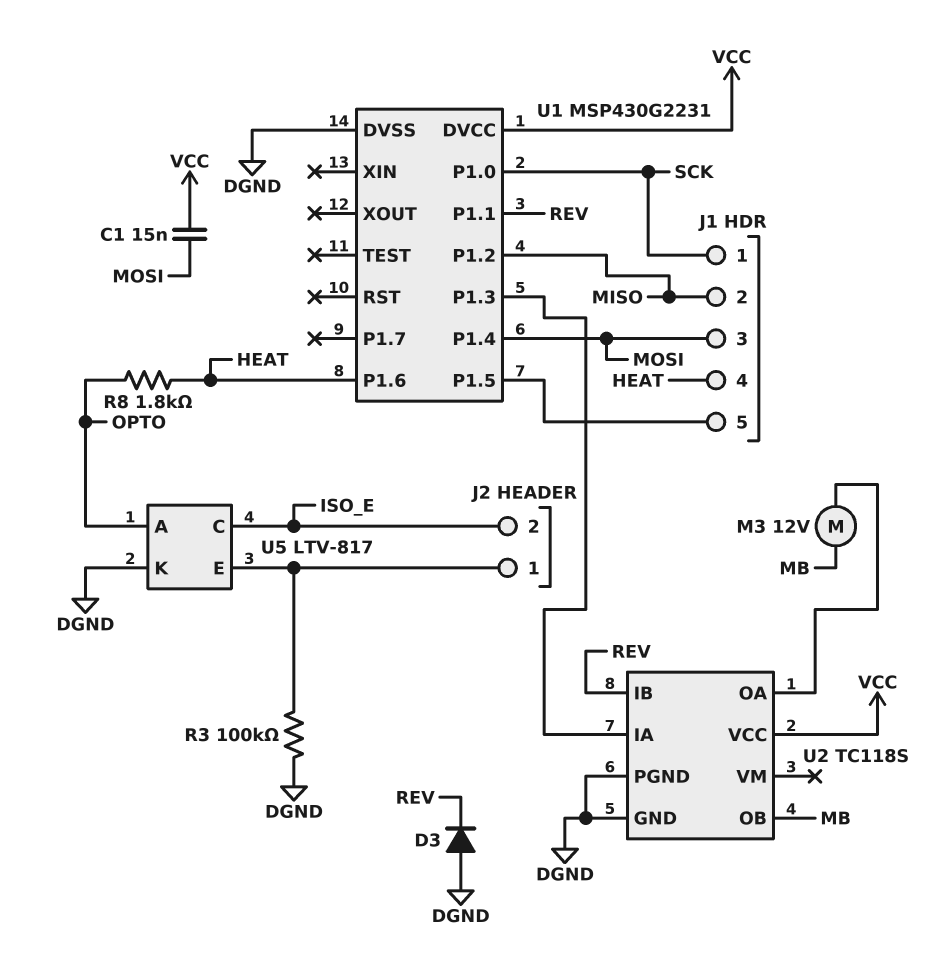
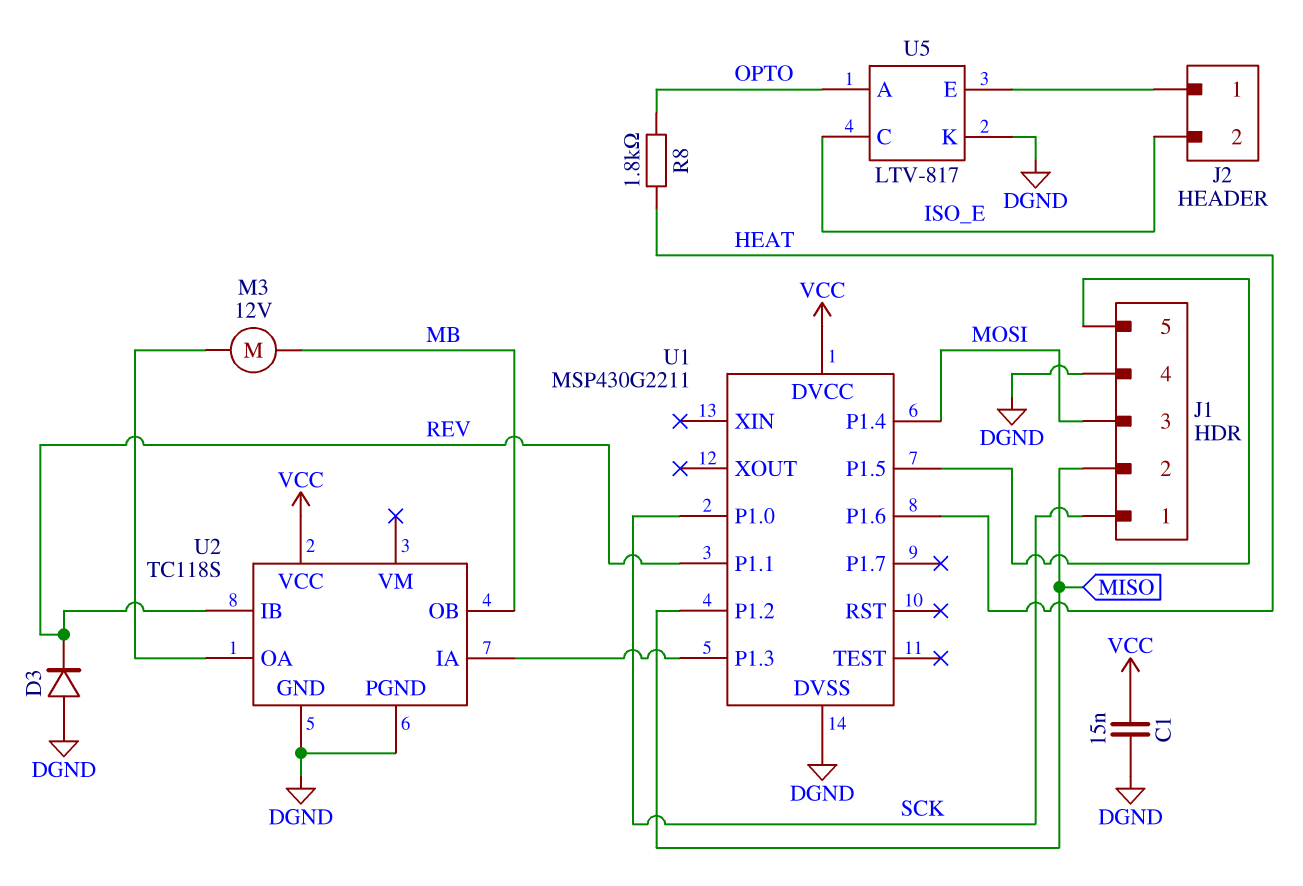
C1: 15nF (MOSI, VCC) -> 15nF (DGND, VCC)
J1 pin 4: HEAT -> DGND
R3: 100k (DGND, J2/1) -> none
U1: MSP430G2231 -> MSP430G2211

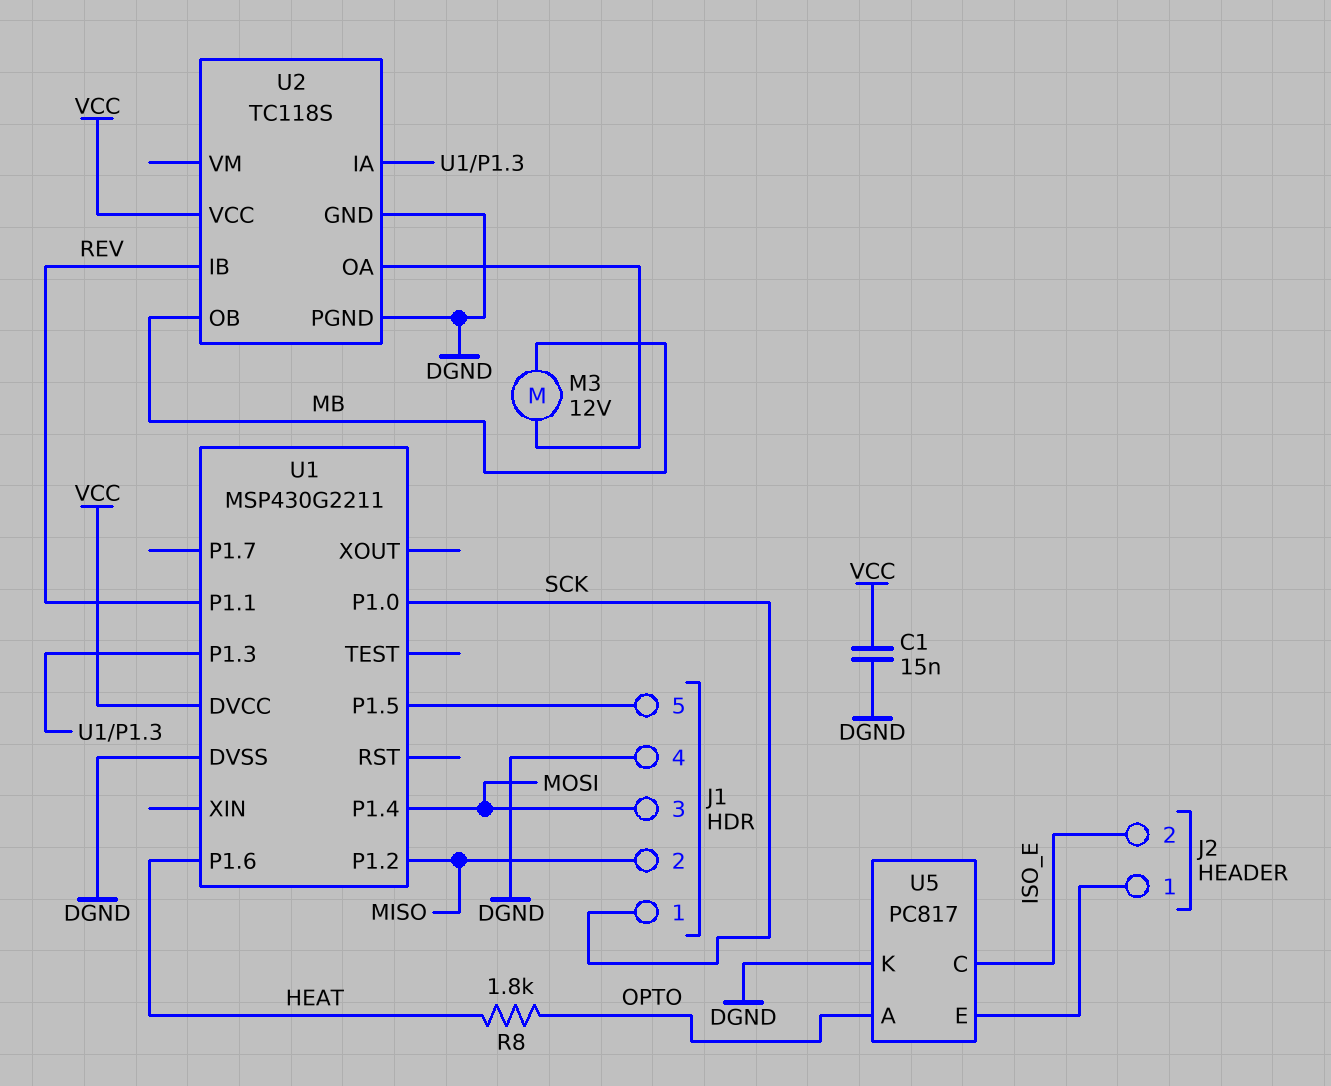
D3: diode (A DGND, K REV) -> none
U5: LTV-817 -> PC817

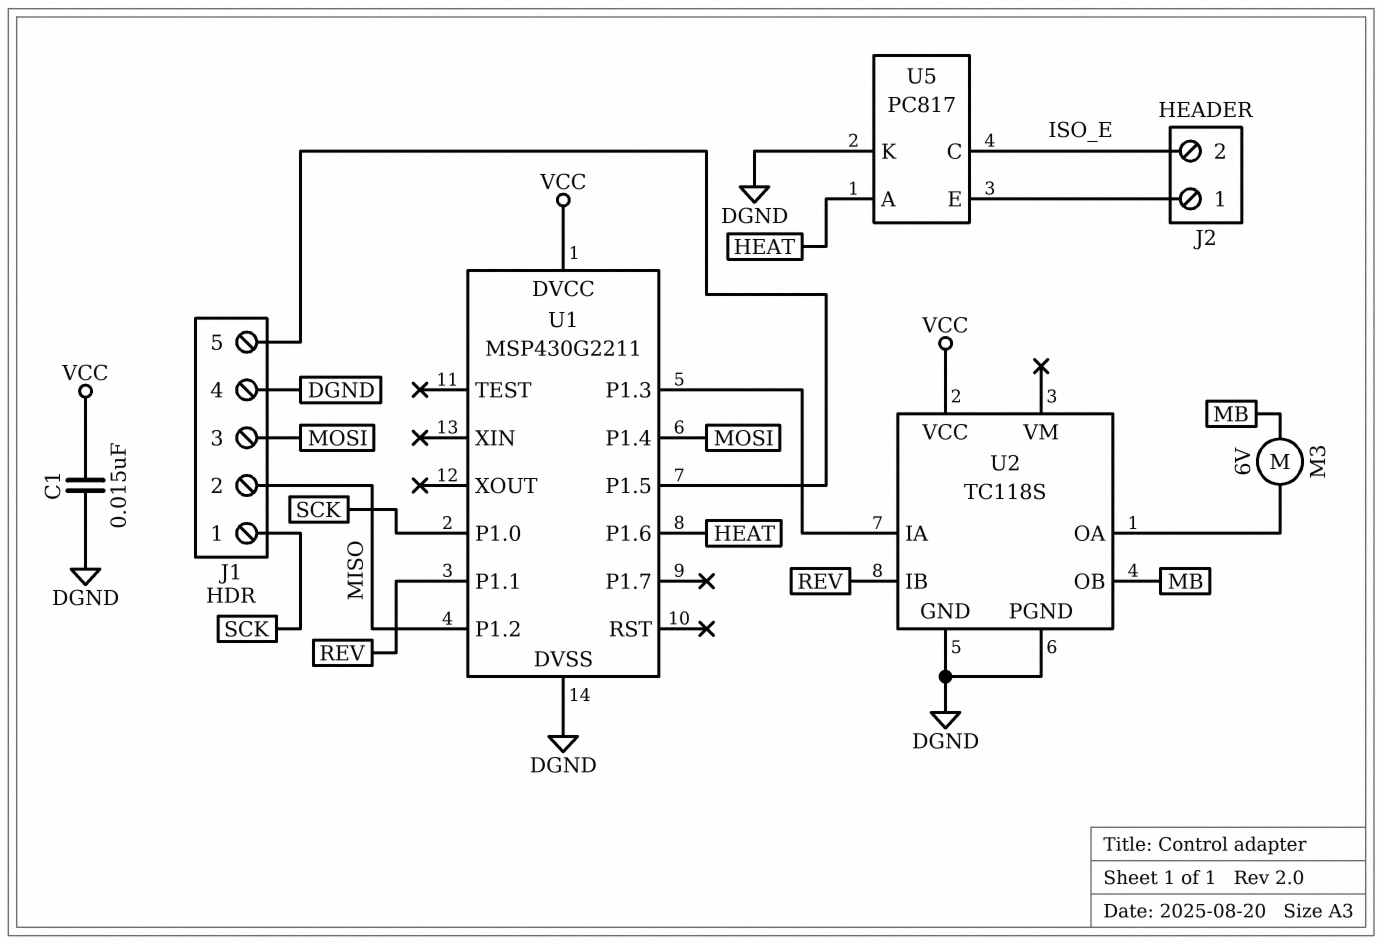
M3: motor 12V (MB, U2/OA) -> motor 6V (MB, U2/OA)
R8: 1.8k (HEAT, OPTO) -> none
U5 pin A: OPTO -> HEAT

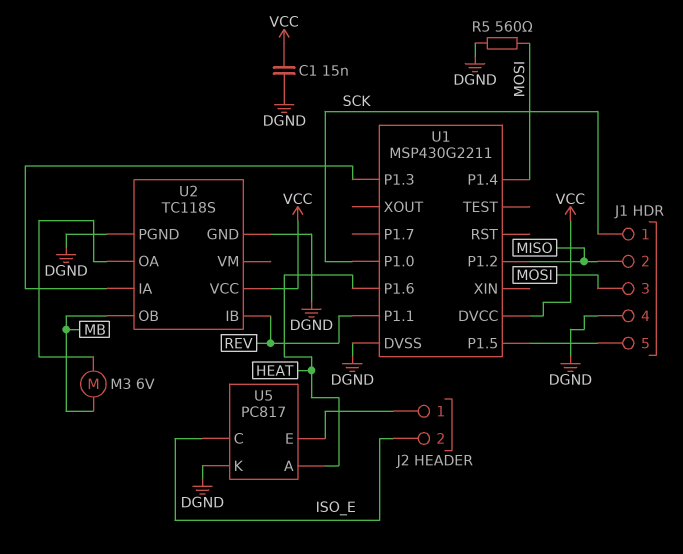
R5: none -> 560 (DGND, MOSI)

